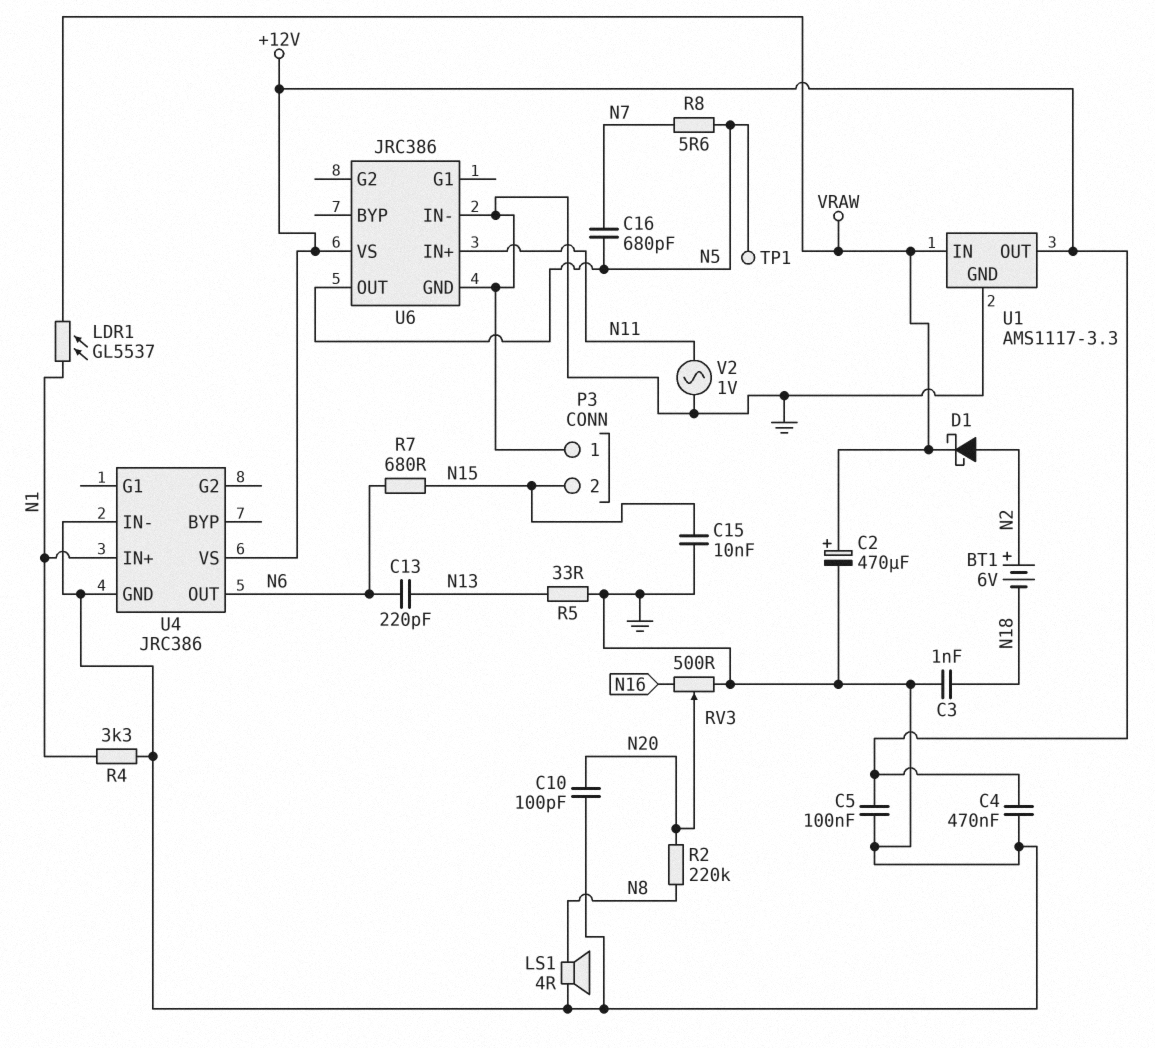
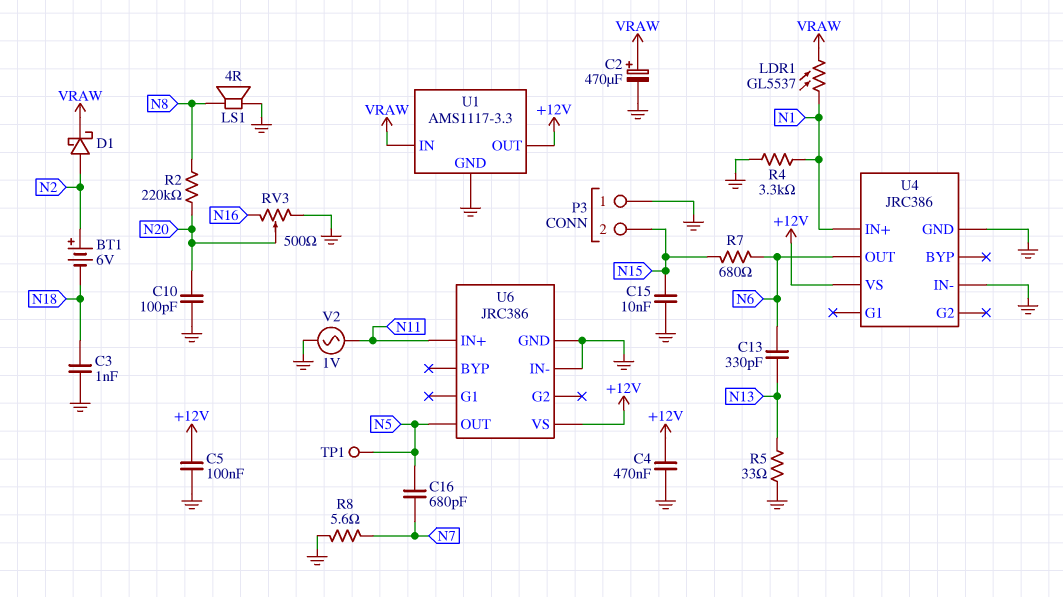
C13: 220pF (N6, N13) -> 330pF (N6, N13)
R8: 5.6 (N5, N7) -> 5.6 (GND, N7)

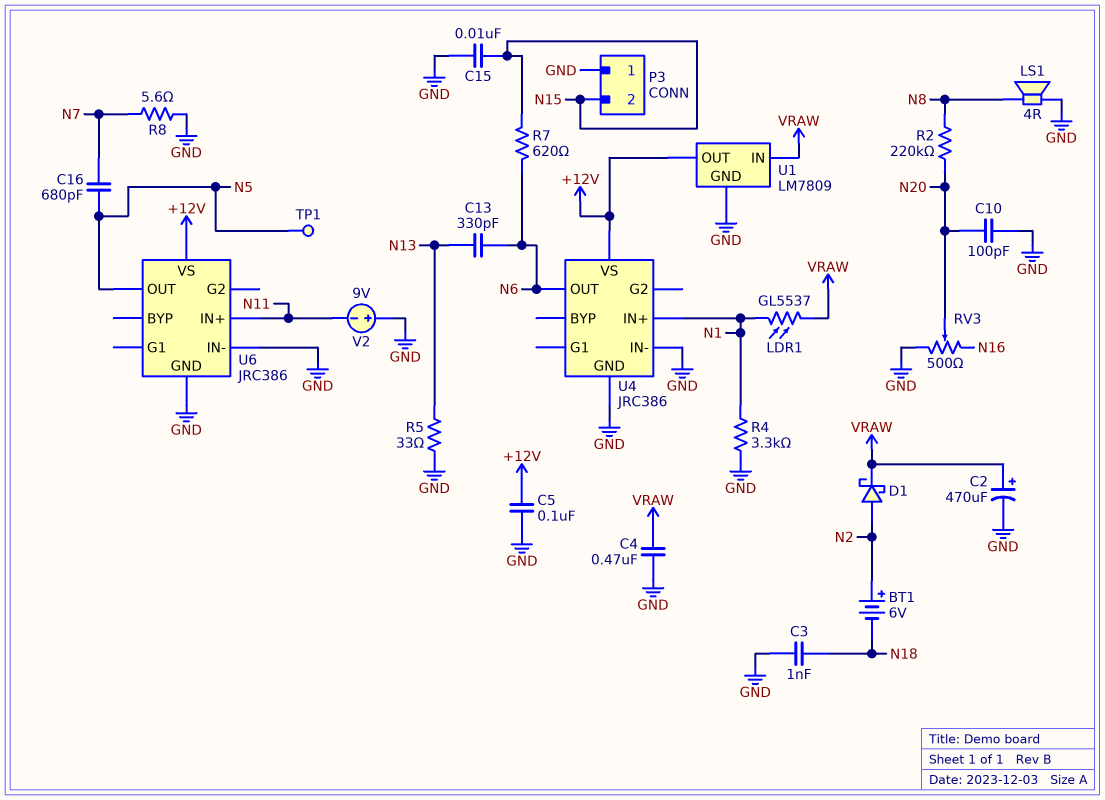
C4: 470nF (+12V, GND) -> 470nF (GND, VRAW)
R7: 680 (N6, N15) -> 620 (N6, N15)
U1: AMS1117-3.3 -> LM7809
V2: AC 1V (GND, N11) -> 9V (plus GND, minus N11)

